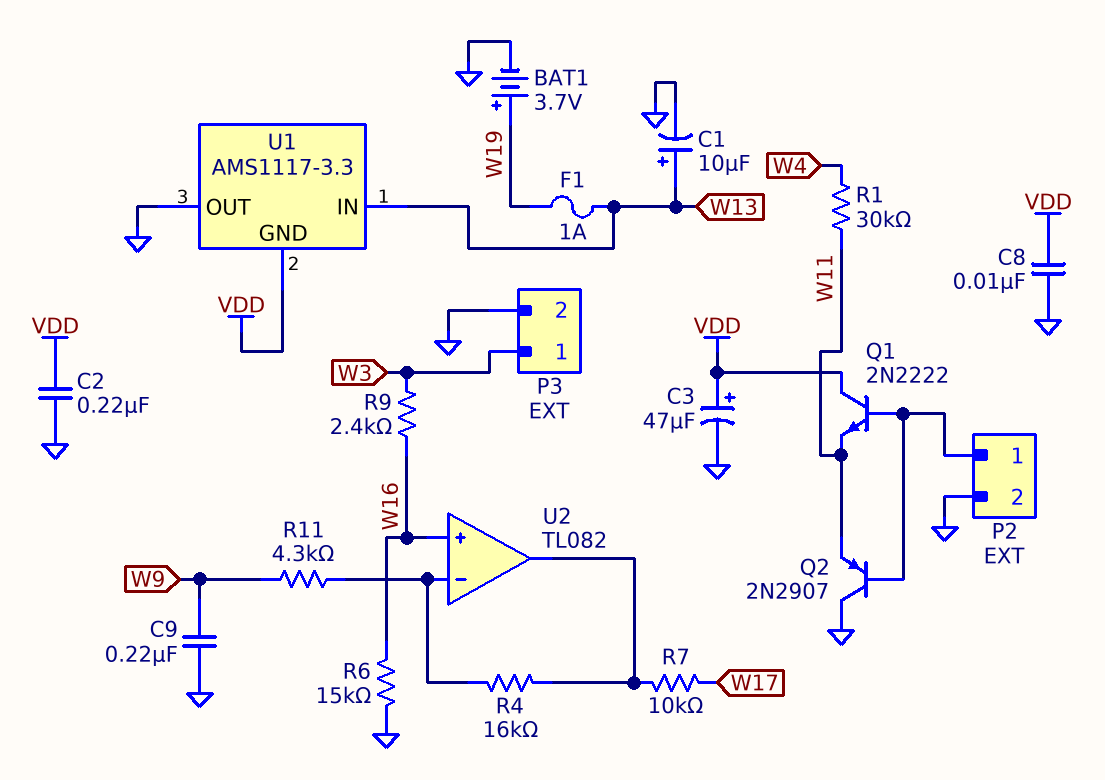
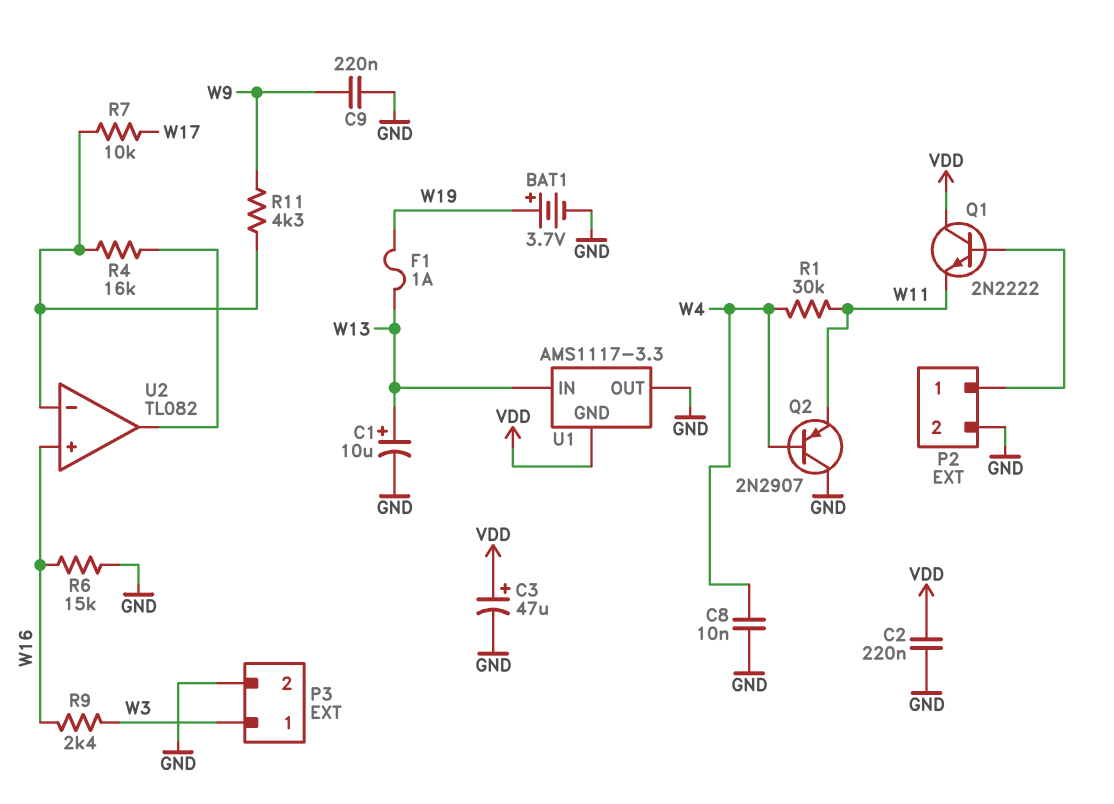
C8: 10nF (GND, VDD) -> 10nF (GND, W4)
Q2: PNP 2N2907 (B P2/1, C GND, E W11) -> PNP 2N2907 (B W4, C GND, E W11)
R7: 10k (U2/out, W17) -> 10k (U2/in-, W17)

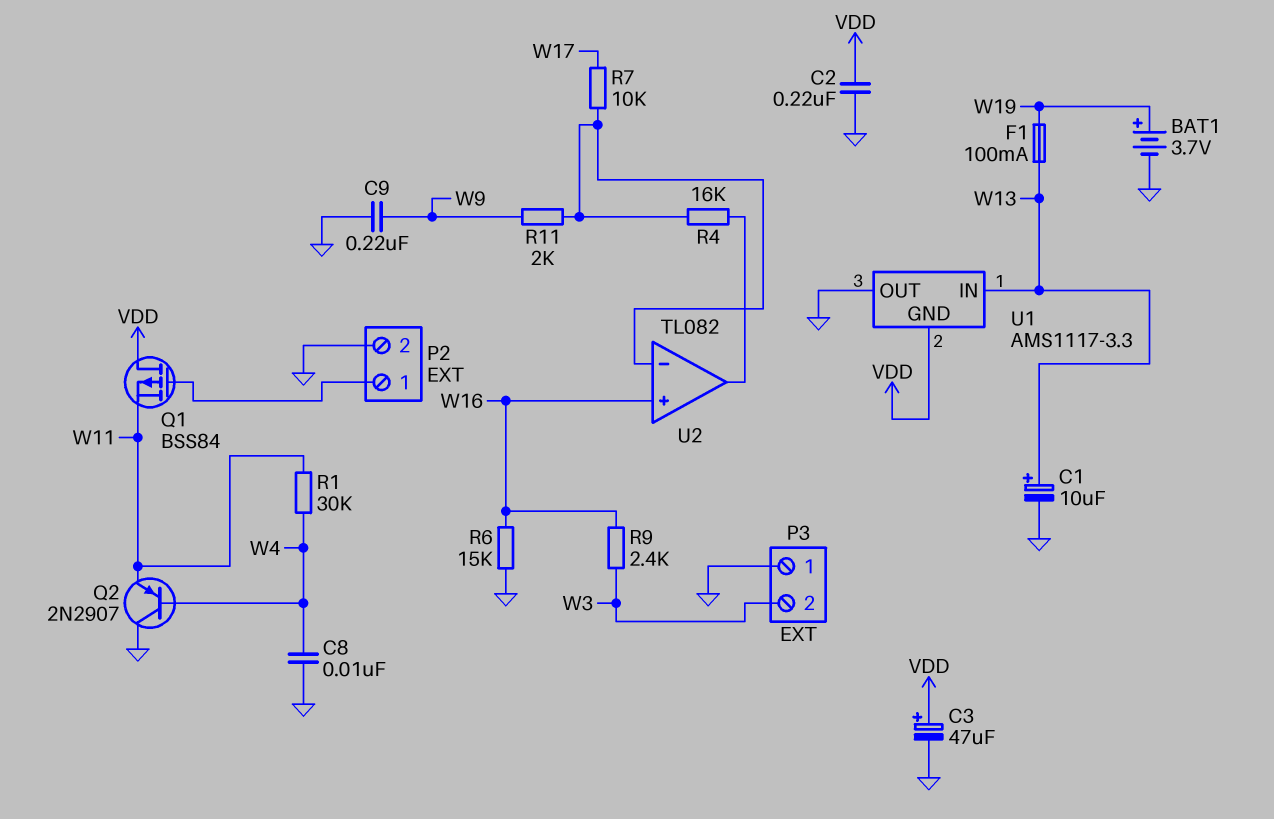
F1: 1A (W13, W19) -> 100mA (W13, W19)
P3 pin 1: W3 -> GND
P3 pin 2: GND -> W3
Q1: NPN 2N2222 (B P2/1, C VDD, E W11) -> PMOS BSS84 (G P2/1, D VDD, S W11)
R11: 4.3k (U2/in-, W9) -> 2k (U2/in-, W9)

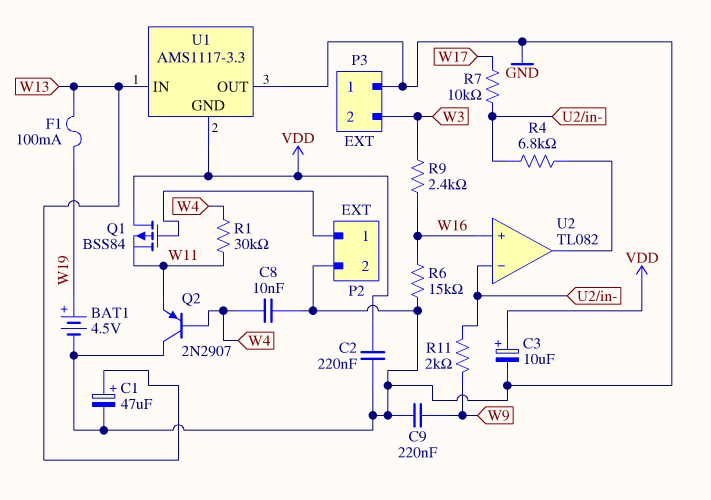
BAT1: 3.7V (plus W19, minus GND) -> 4.5V (plus W19, minus GND)
C1: 10uF (plus W13, minus GND) -> 47uF (plus W13, minus GND)
C3: 47uF (plus VDD, minus GND) -> 10uF (plus VDD, minus GND)
R4: 16k (U2/in-, U2/out) -> 6.8k (U2/in-, U2/out)

